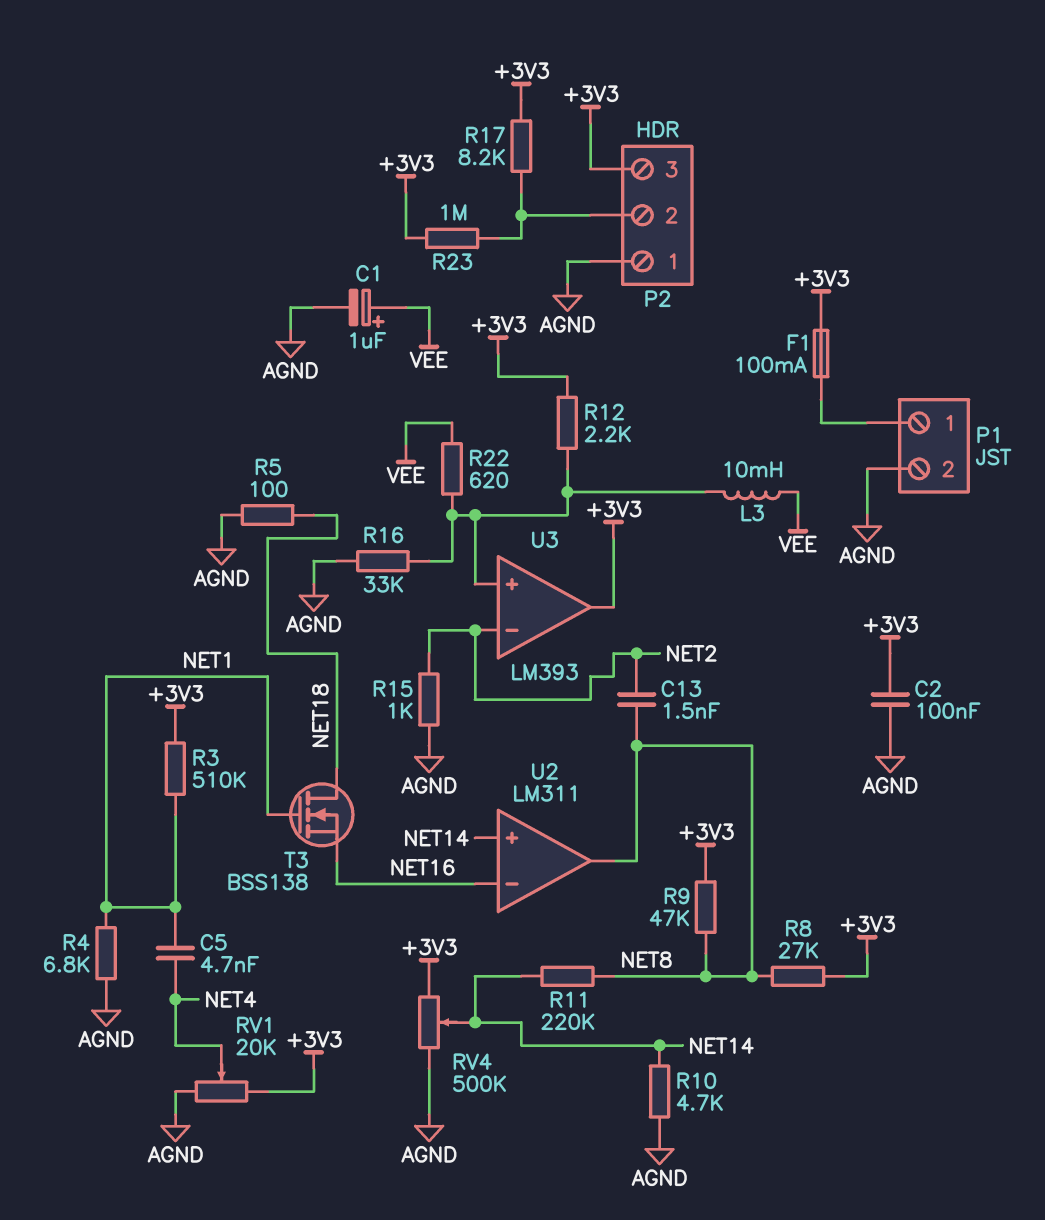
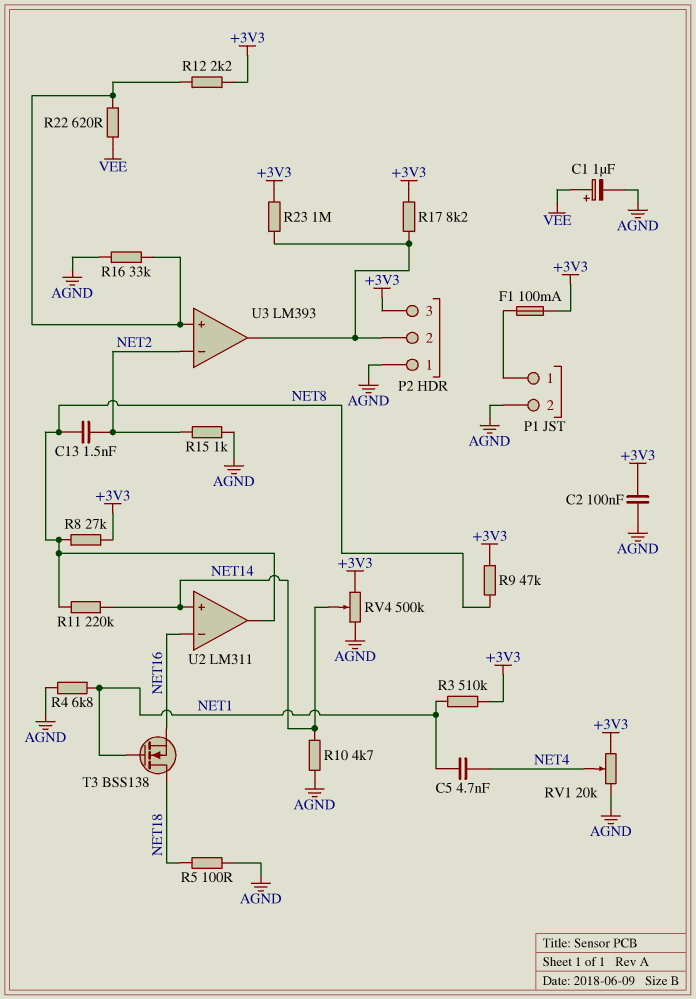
L3: 10mH (U3/in+, VEE) -> none
U3 pin out: +3V3 -> P2/2

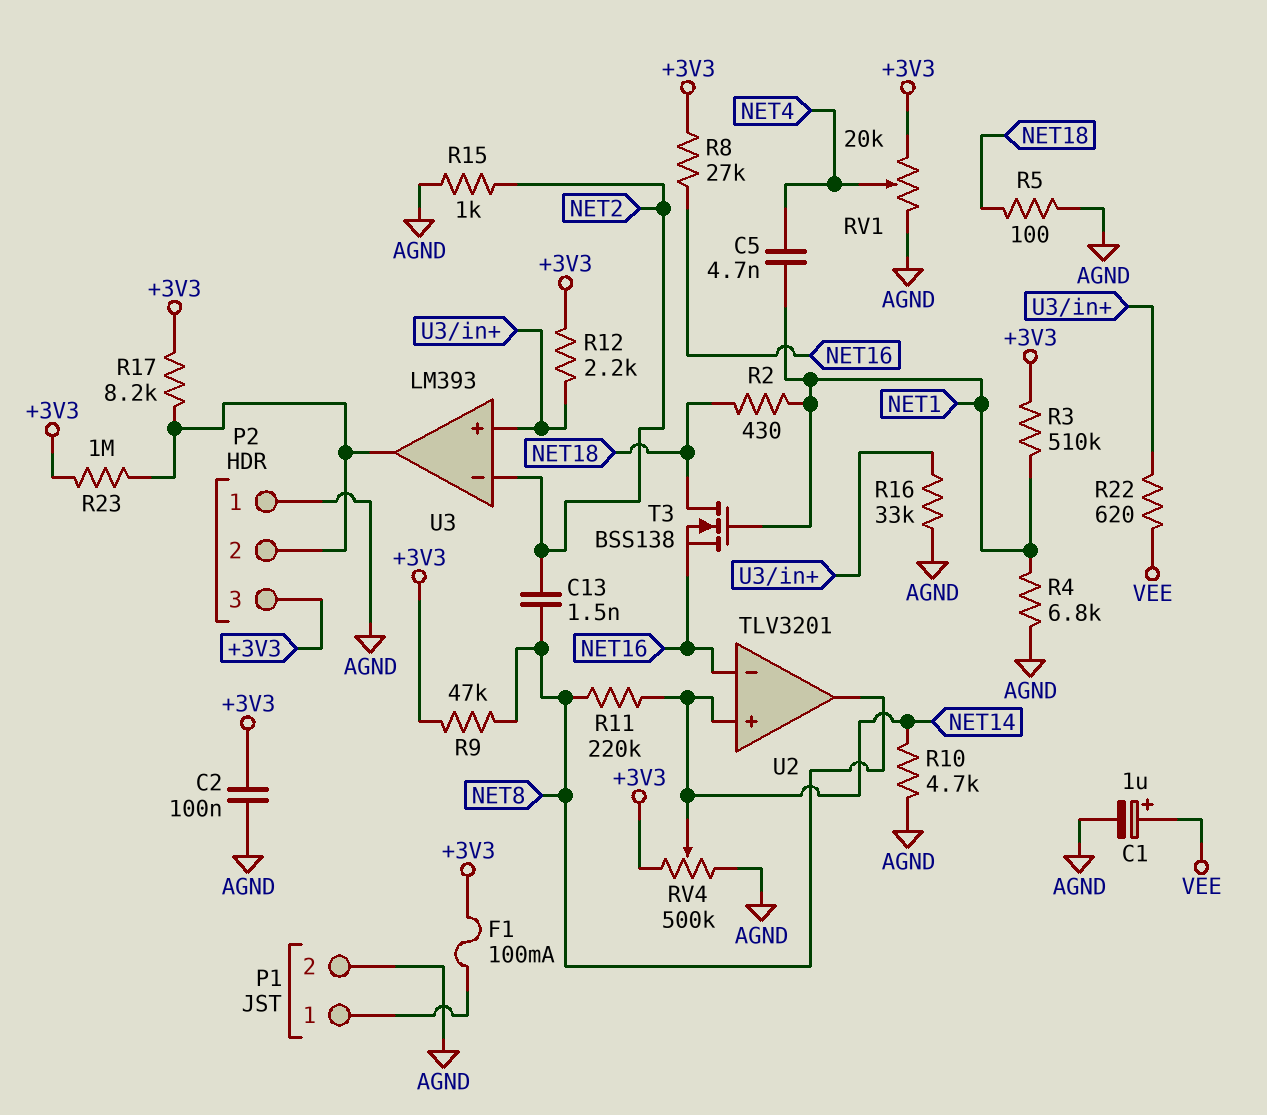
R2: none -> 430 (NET1, NET18)
R8: 27k (+3V3, NET8) -> 27k (+3V3, NET16)
U2: LM311 -> TLV3201

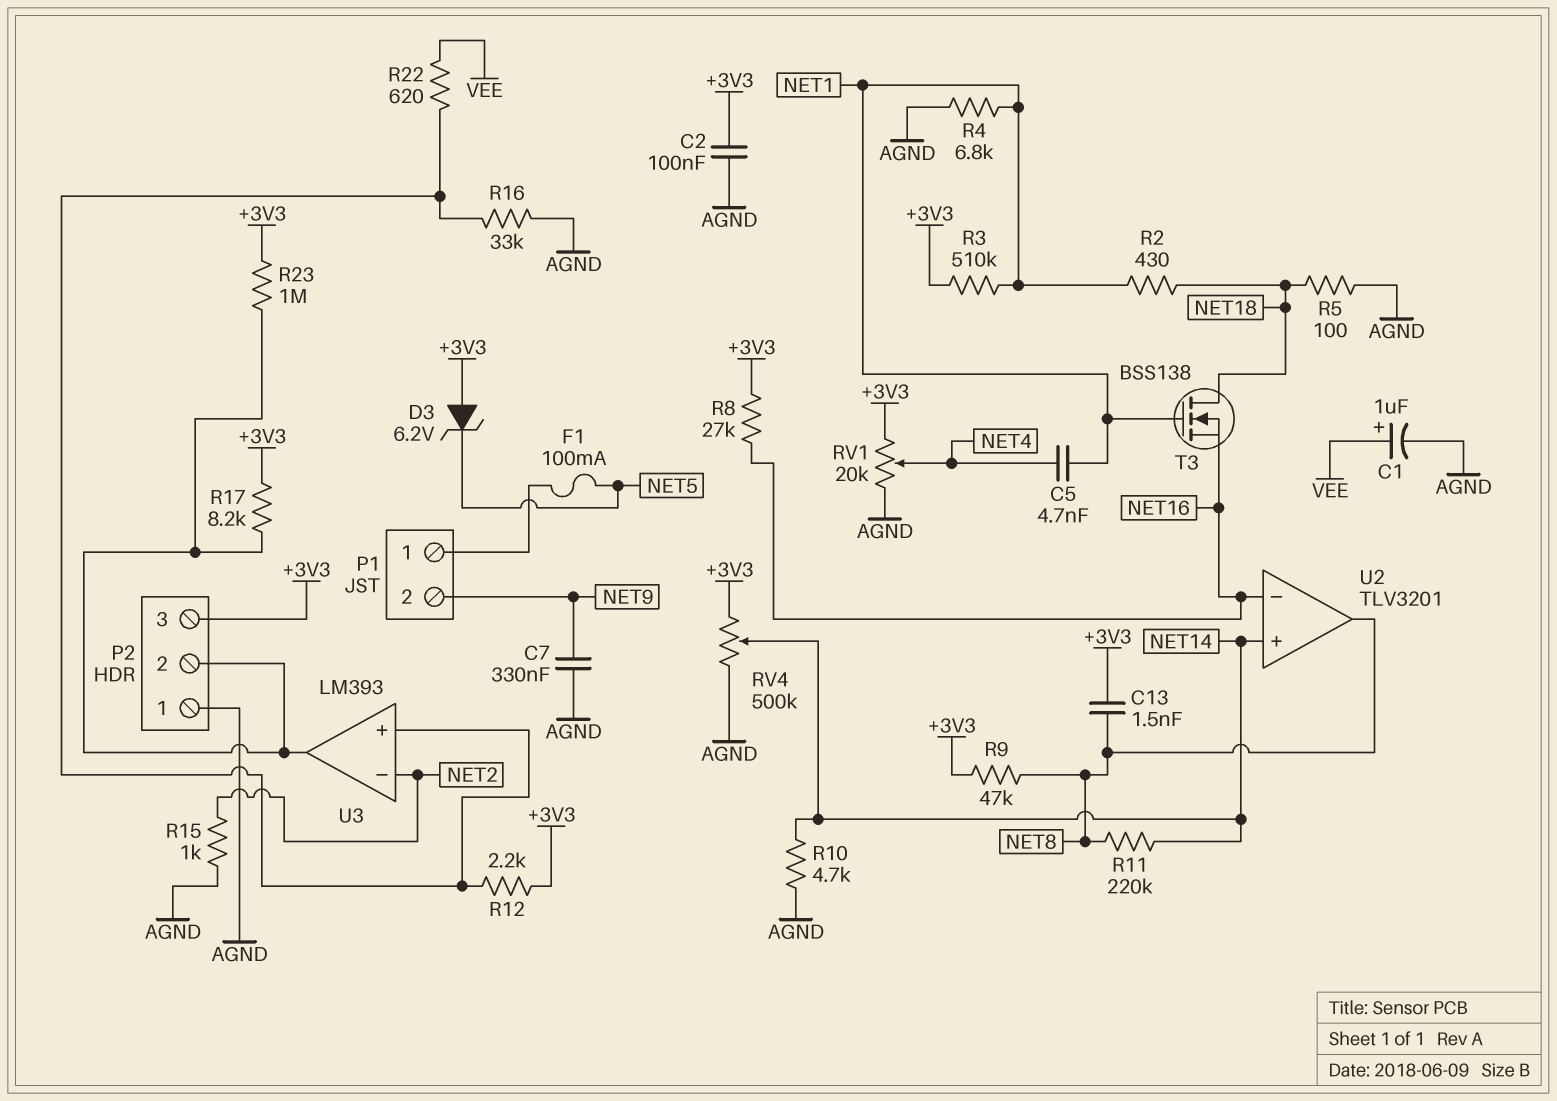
C7: none -> 330nF (AGND, NET9)
C13: 1.5nF (NET2, NET8) -> 1.5nF (+3V3, NET8)
D3: none -> zener 6.2V (A +3V3, K NET5)
F1: 100mA (+3V3, P1/1) -> 100mA (NET5, P1/1)
P1 pin 2: AGND -> NET9

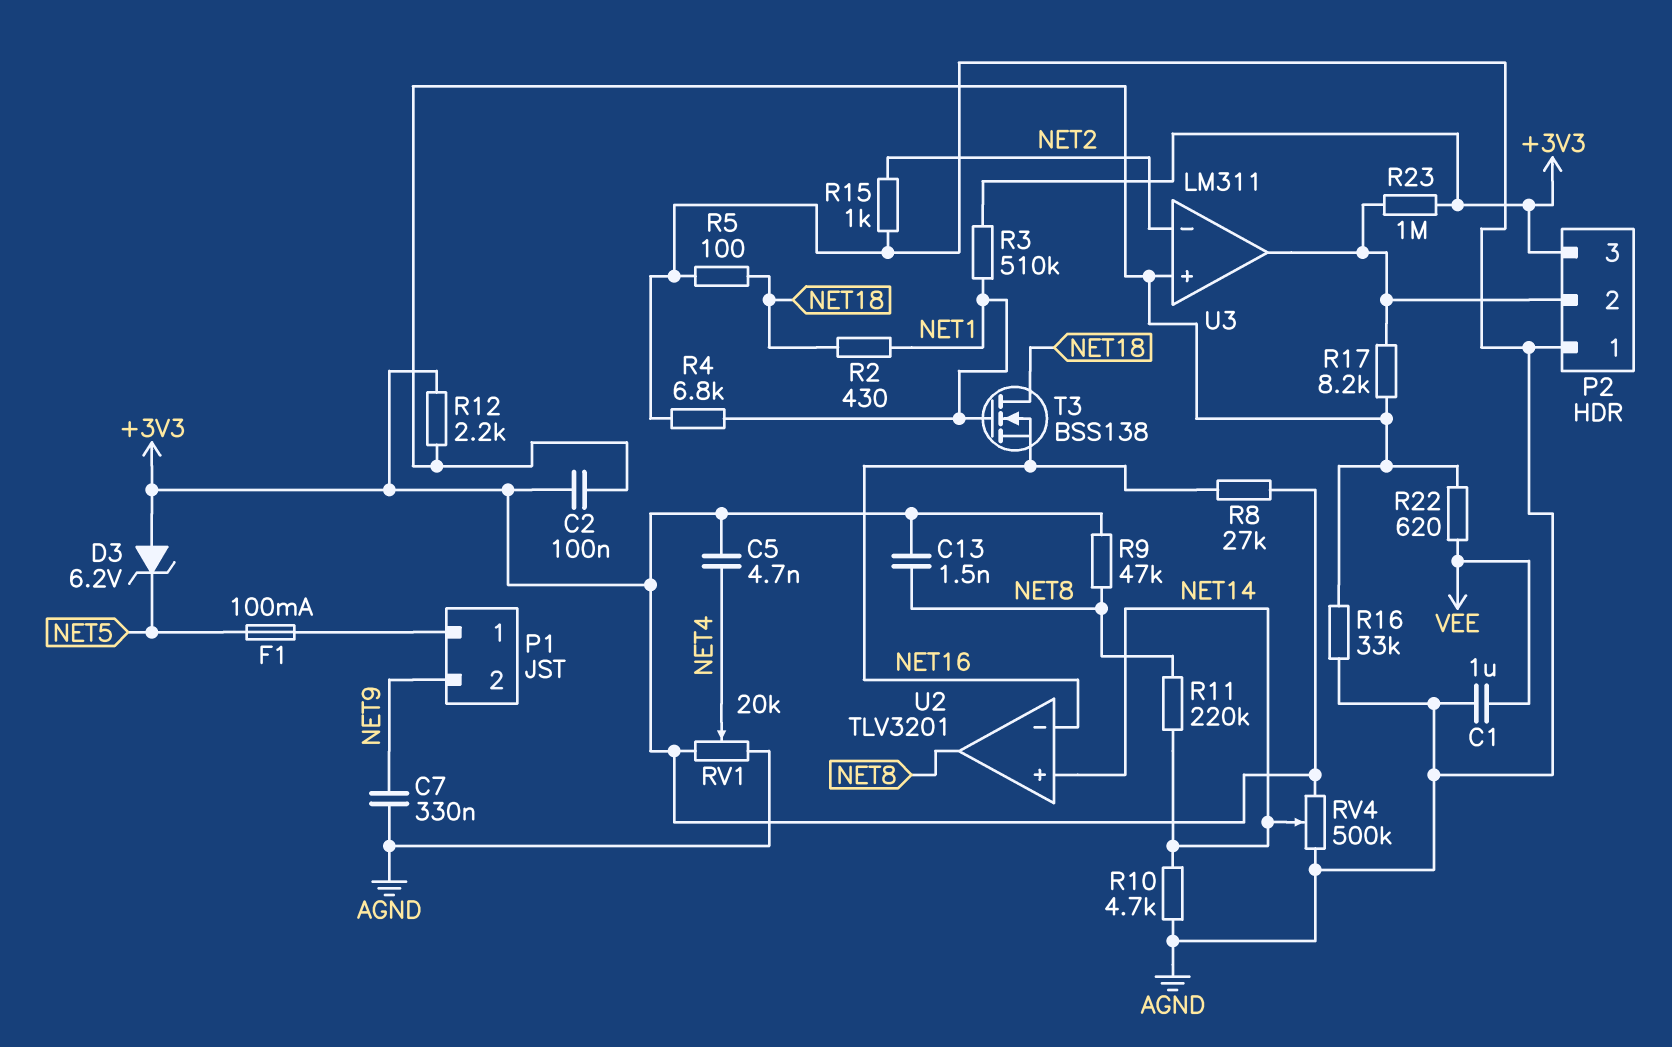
C1: 1uF (plus VEE, minus AGND) -> 1uF (AGND, VEE)
C2: 100nF (+3V3, AGND) -> 100nF (+3V3, U3/in+)
C5: 4.7nF (NET1, NET4) -> 4.7nF (+3V3, NET4)
R17: 8.2k (+3V3, P2/2) -> 8.2k (P2/2, U3/in+)
U3: LM393 -> LM311

